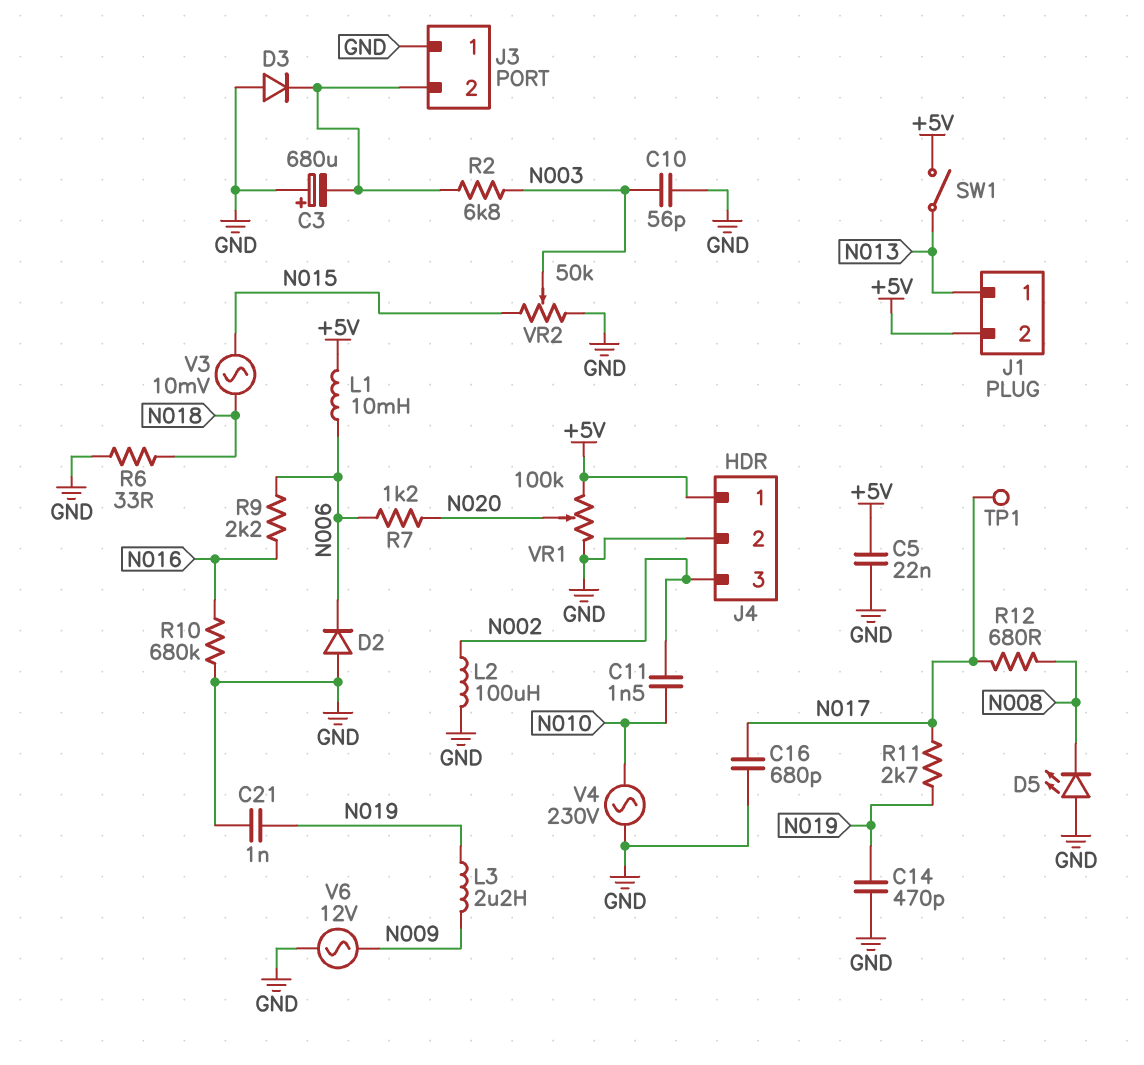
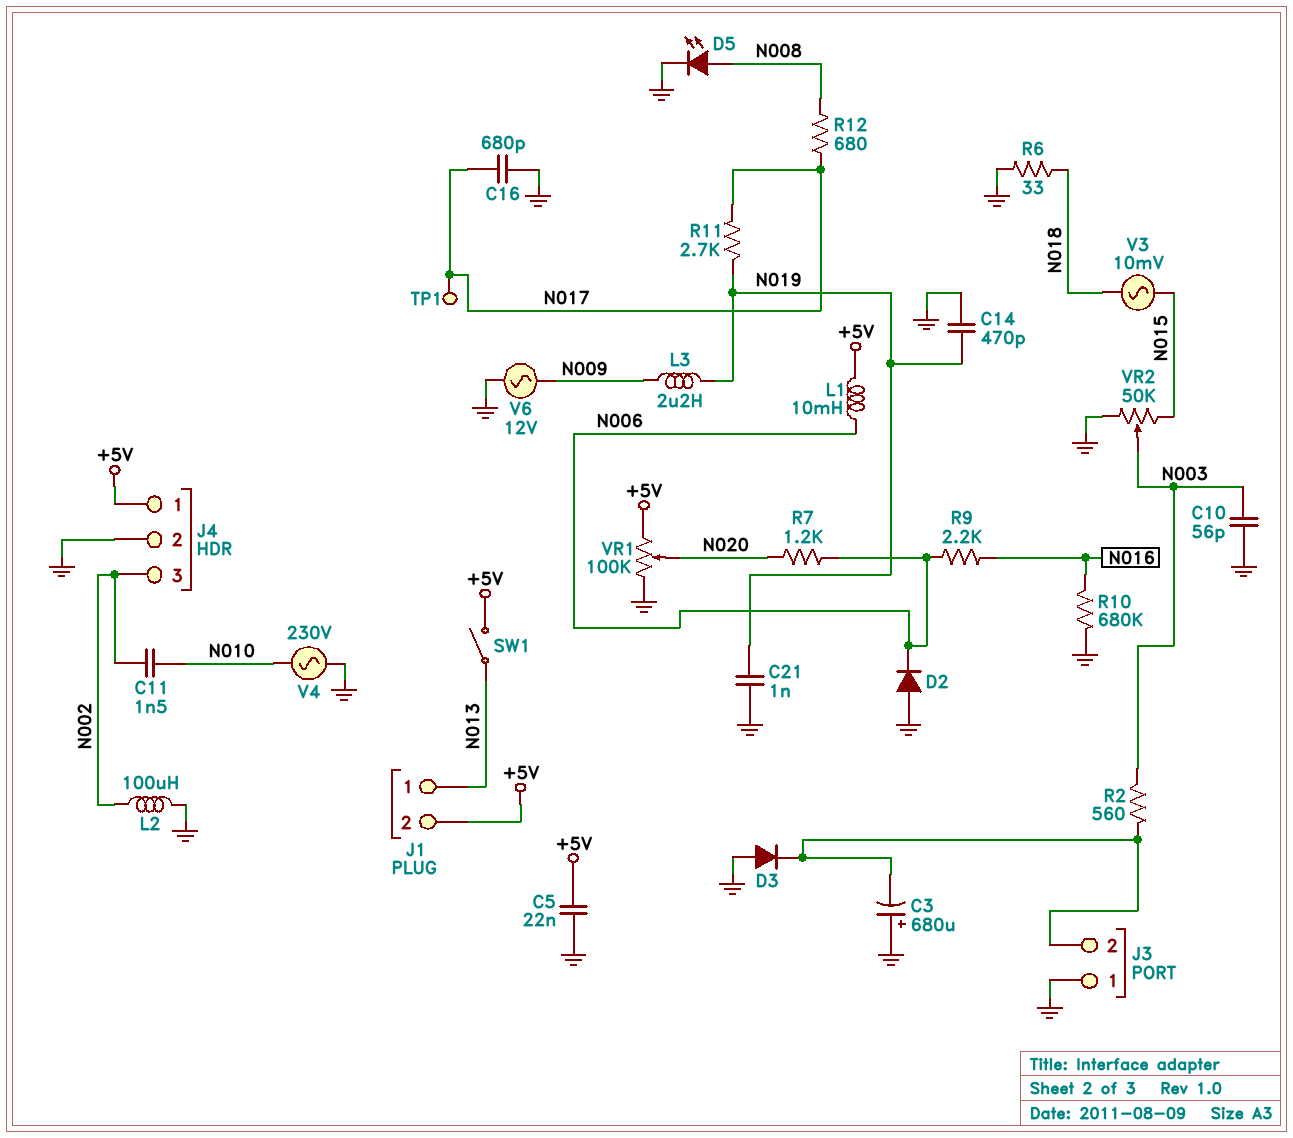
D5: LED (A GND, K N008) -> LED (A N008, K GND)
R2: 6.8k (J3/2, N003) -> 560 (J3/2, N003)

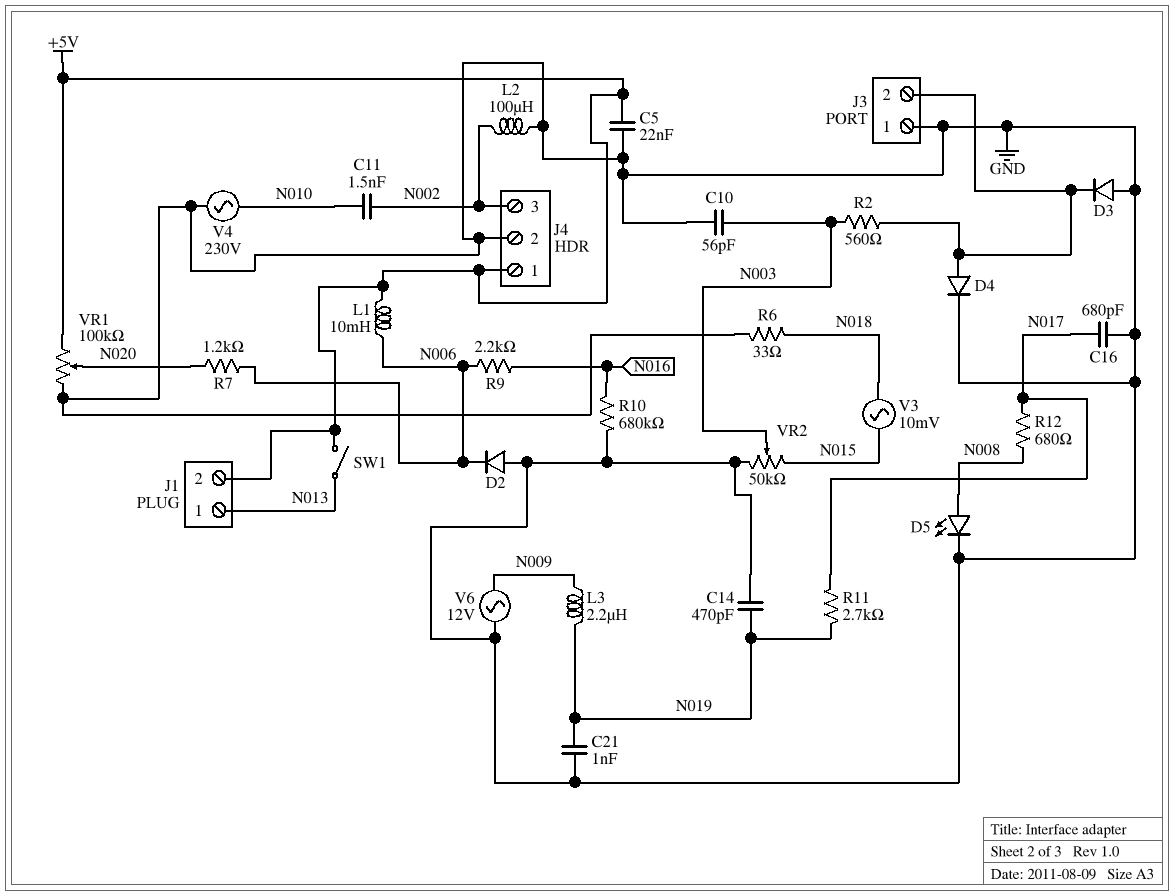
C3: 680uF (plus GND, minus J3/2) -> none
D4: none -> diode (A J3/2, K GND)
TP1: test point (N017) -> none

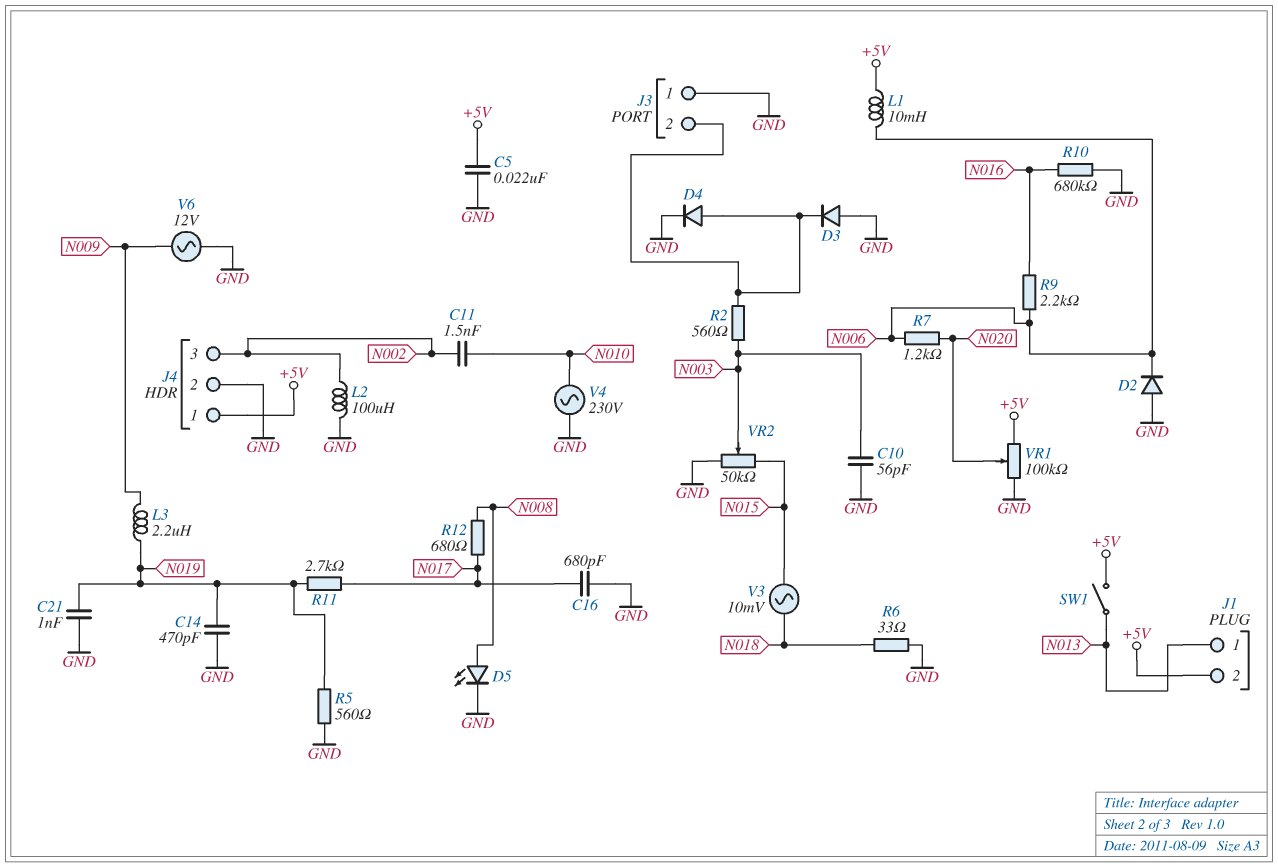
R5: none -> 560 (GND, N019)

